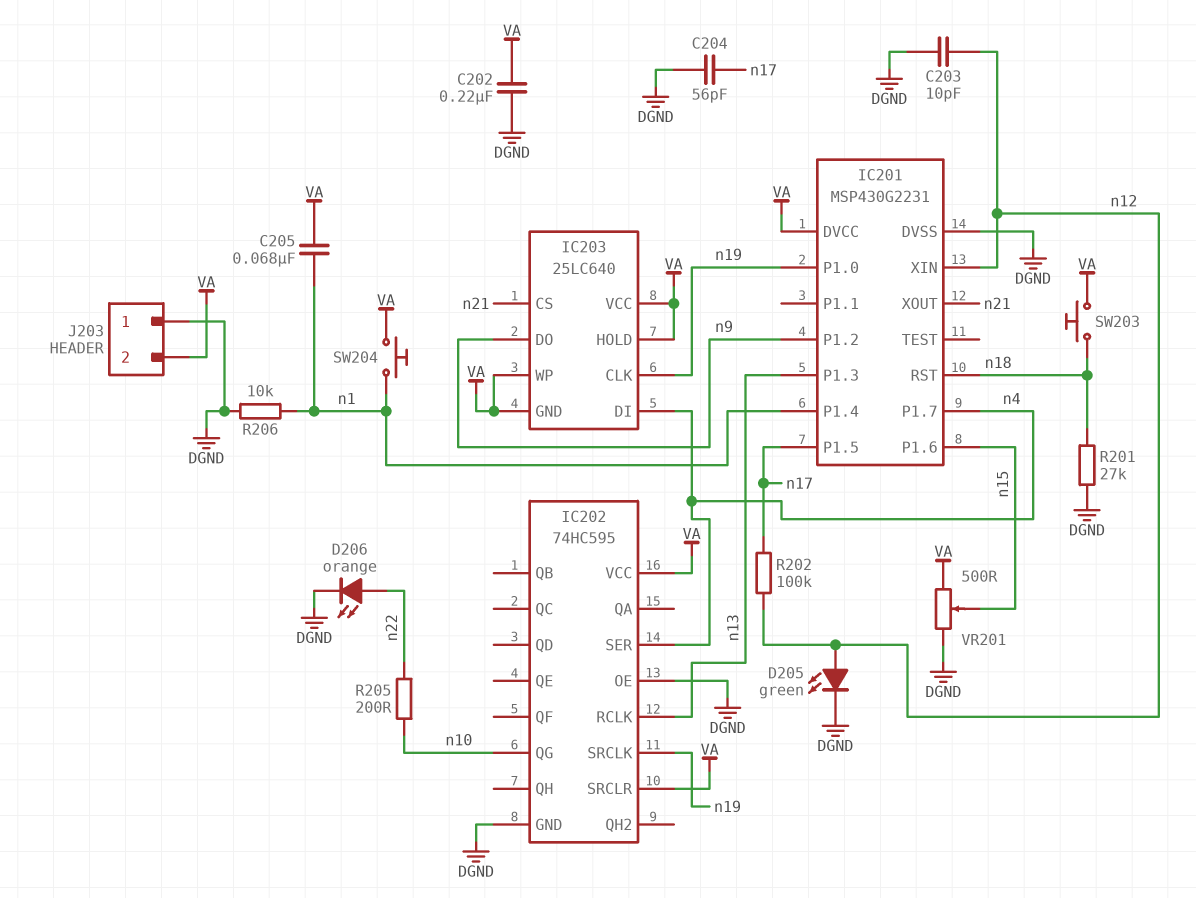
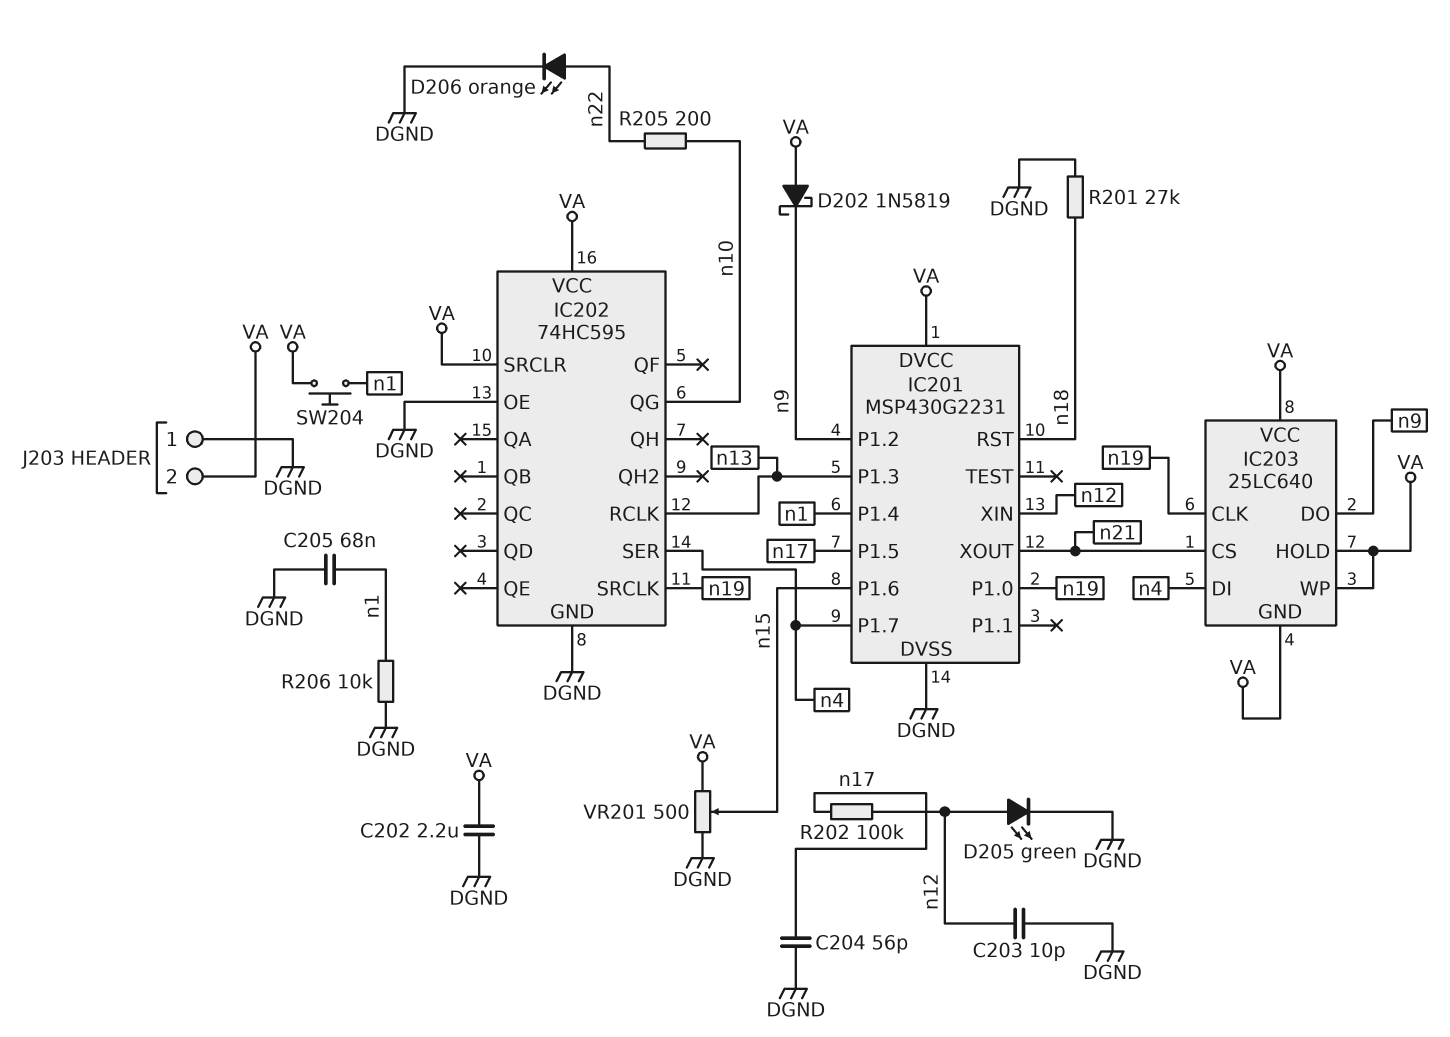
C202: 220nF (DGND, VA) -> 2.2uF (DGND, VA)
C205: 68nF (VA, n1) -> 68nF (DGND, n1)
D202: none -> schottky 1N5819 (A VA, K n9)
SW203: button (VA, n18) -> none

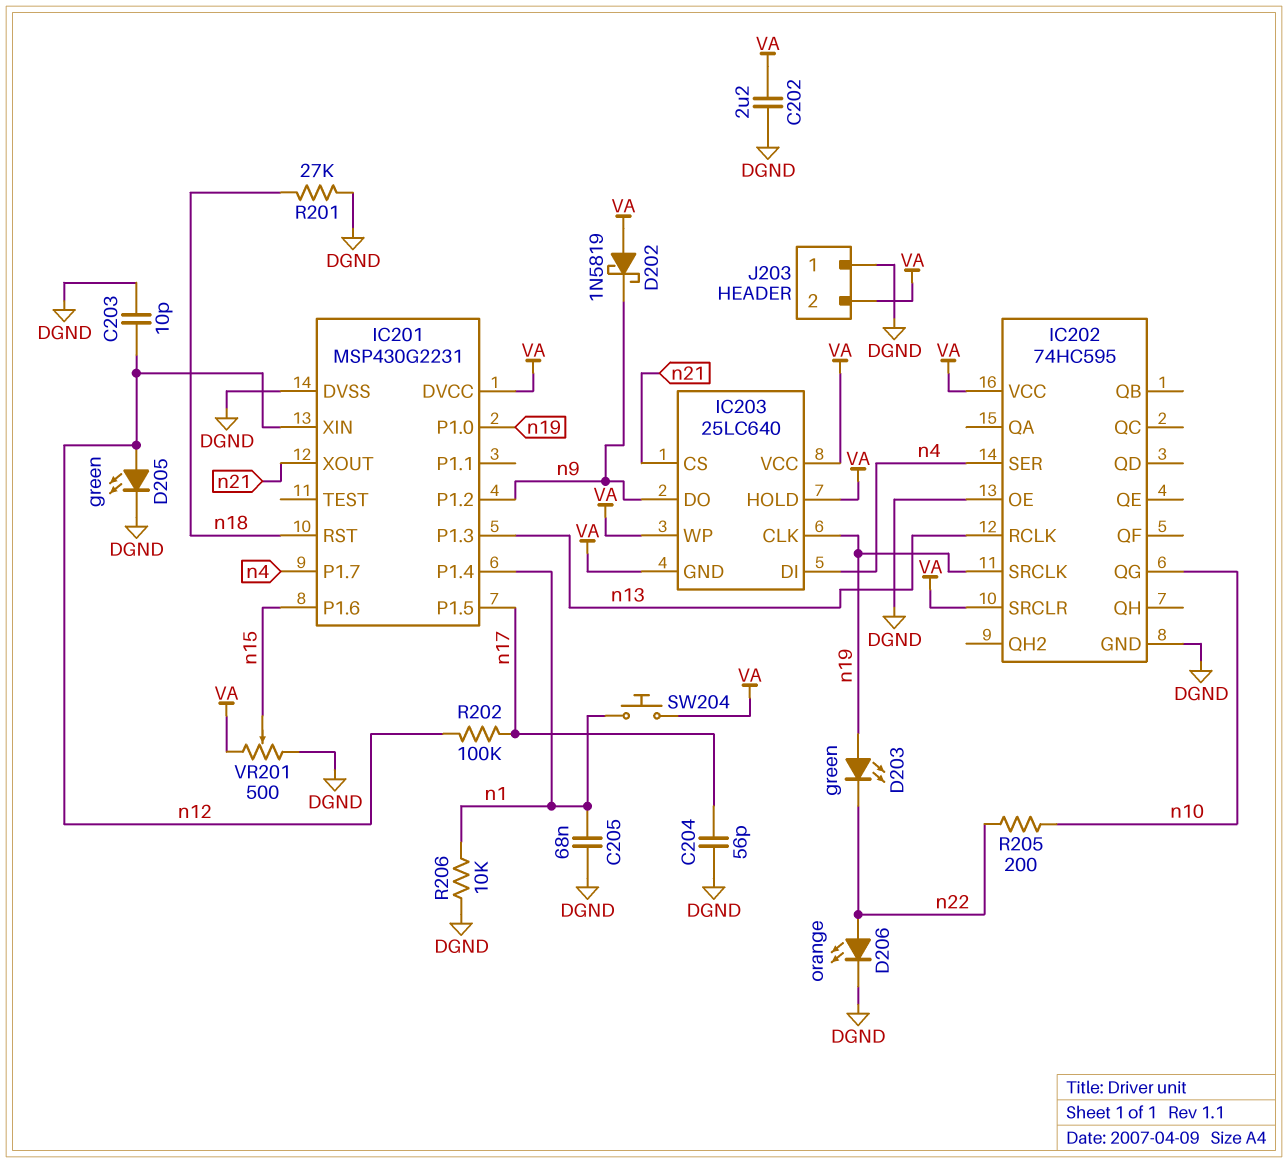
D203: none -> LED green (A n19, K n22)

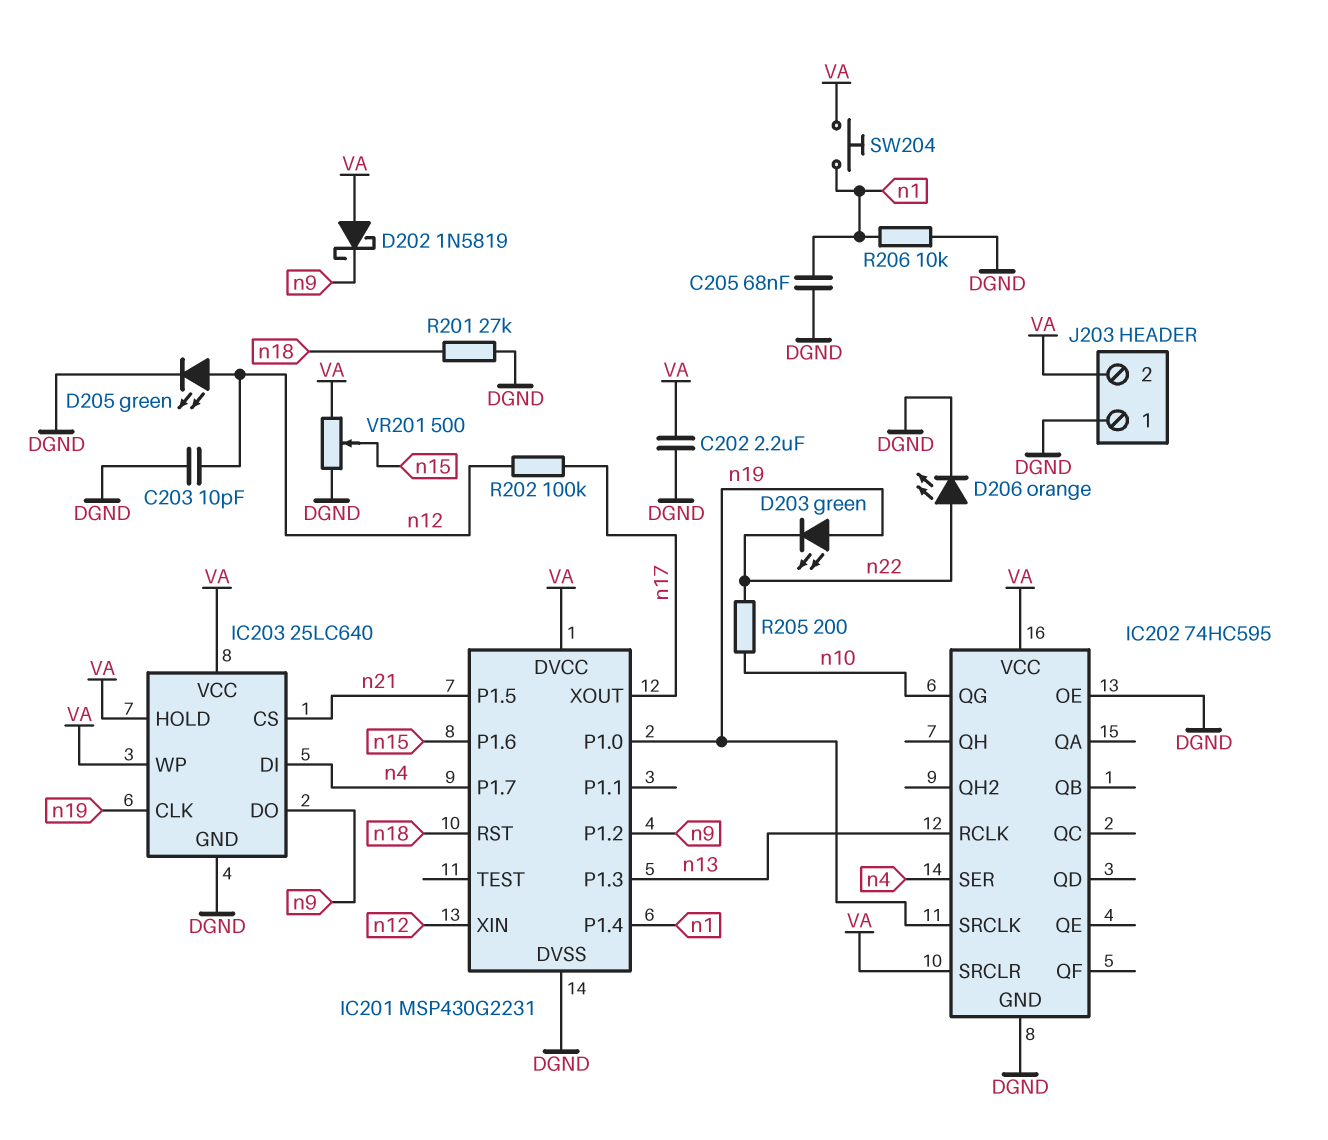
C204: 56pF (DGND, n17) -> none
IC201 pin P1.5: n17 -> n21
IC201 pin XOUT: n21 -> n17
IC203 pin GND: VA -> DGND

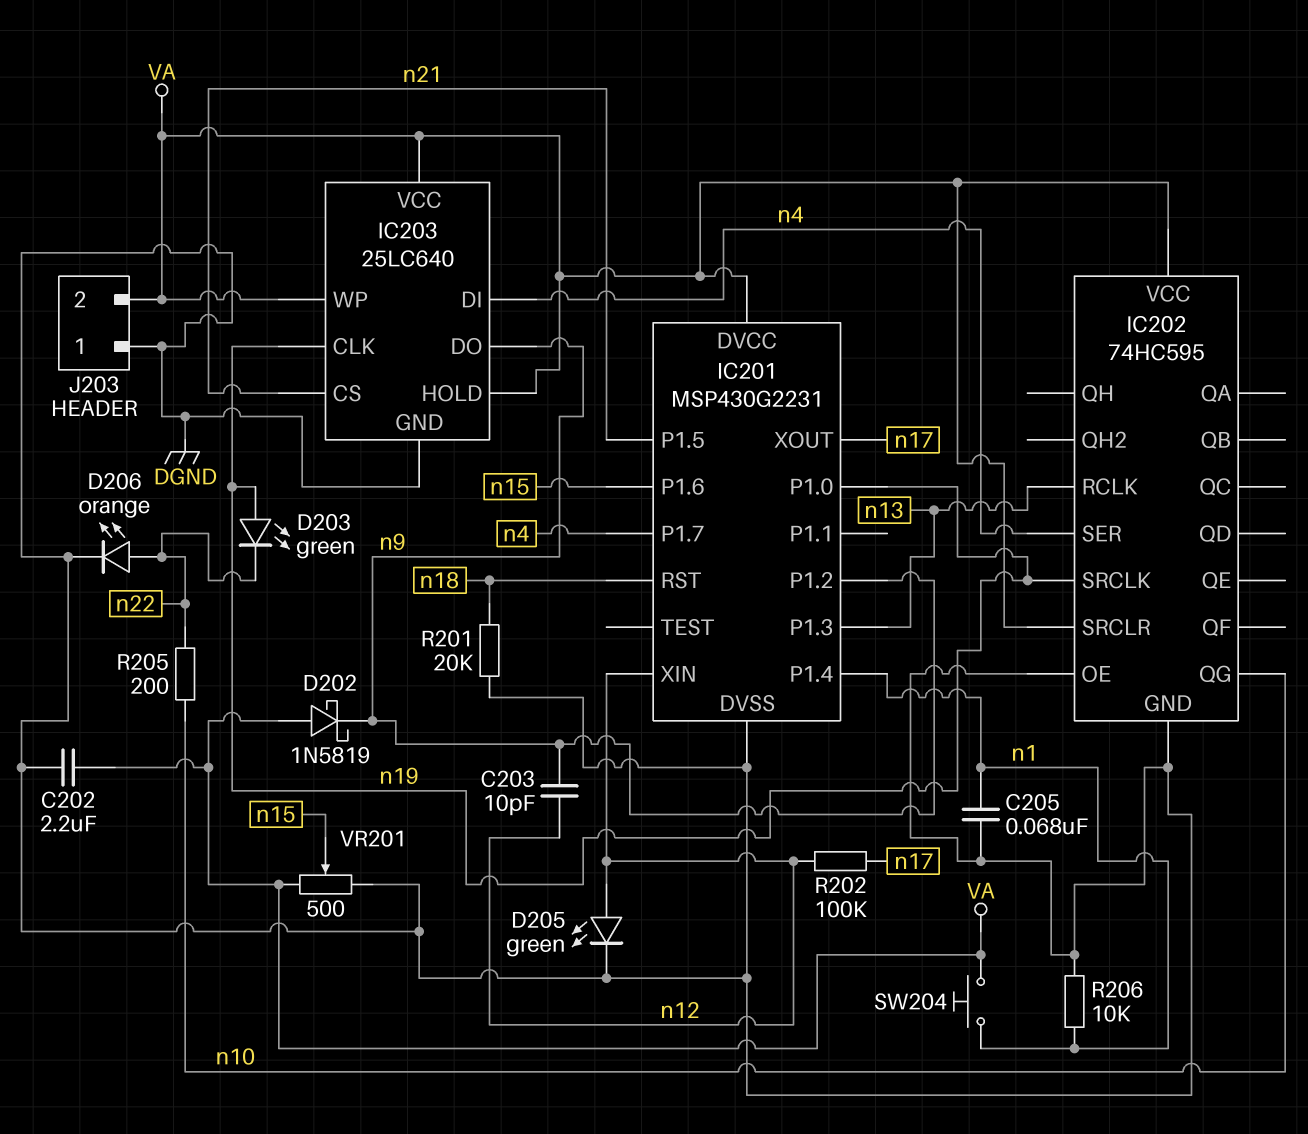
C203: 10pF (DGND, n12) -> 10pF (n9, n12)
R201: 27k (DGND, n18) -> 20k (DGND, n18)

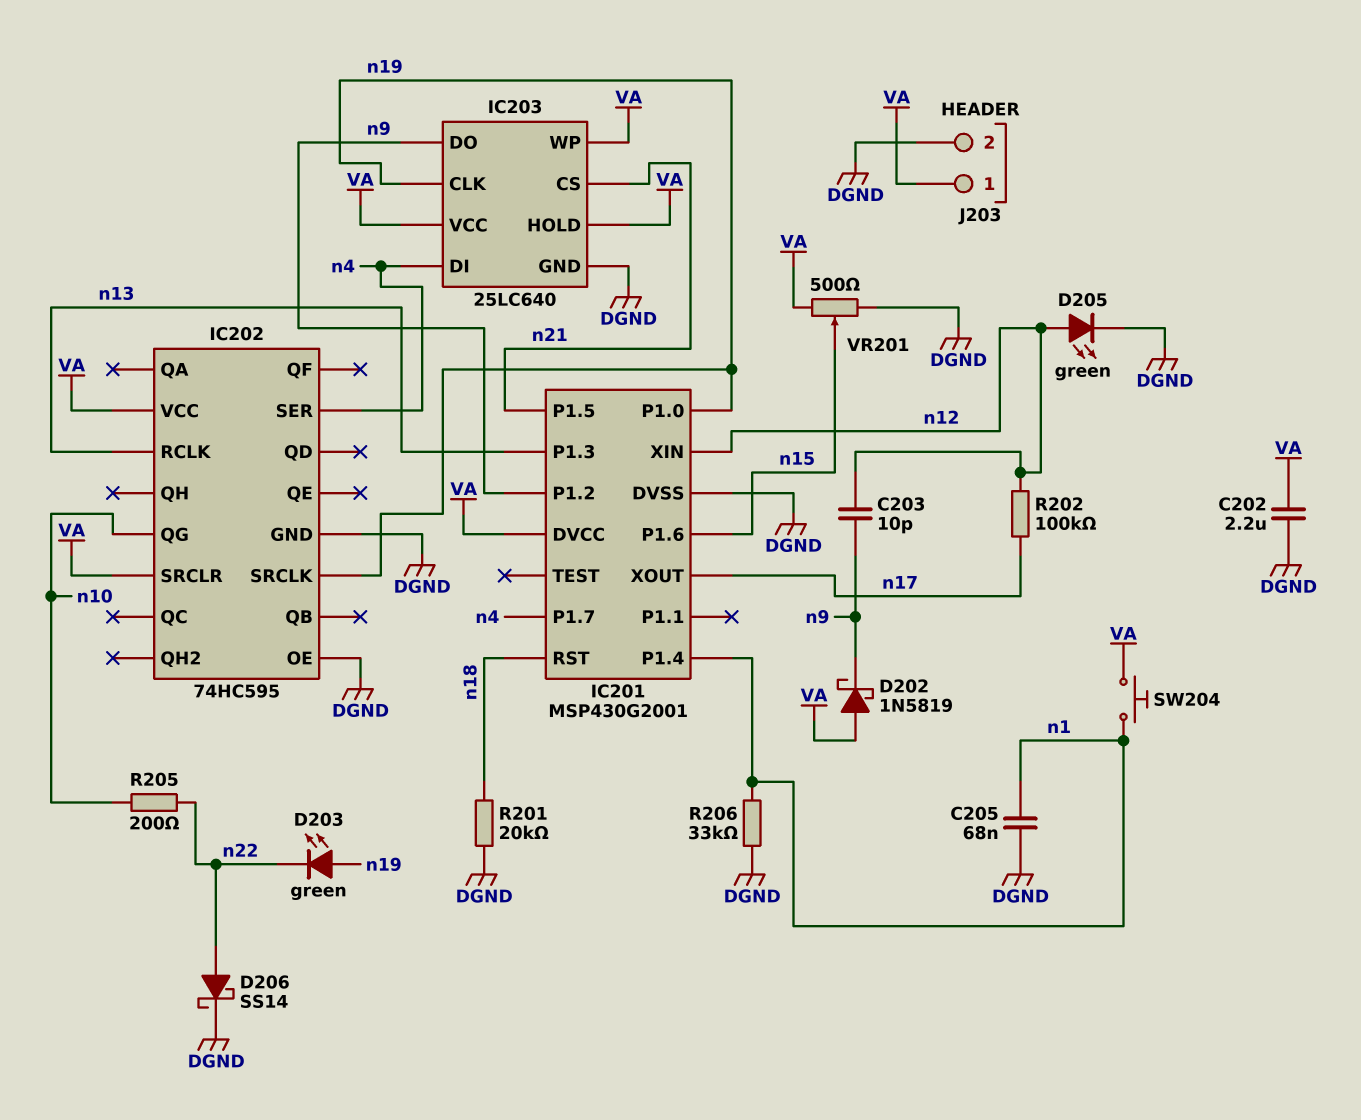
D206: LED orange (A n22, K DGND) -> schottky SS14 (A n22, K DGND)
IC201: MSP430G2231 -> MSP430G2001
J203 pin 1: DGND -> VA
J203 pin 2: VA -> DGND
R206: 10k (DGND, n1) -> 33k (DGND, n1)

